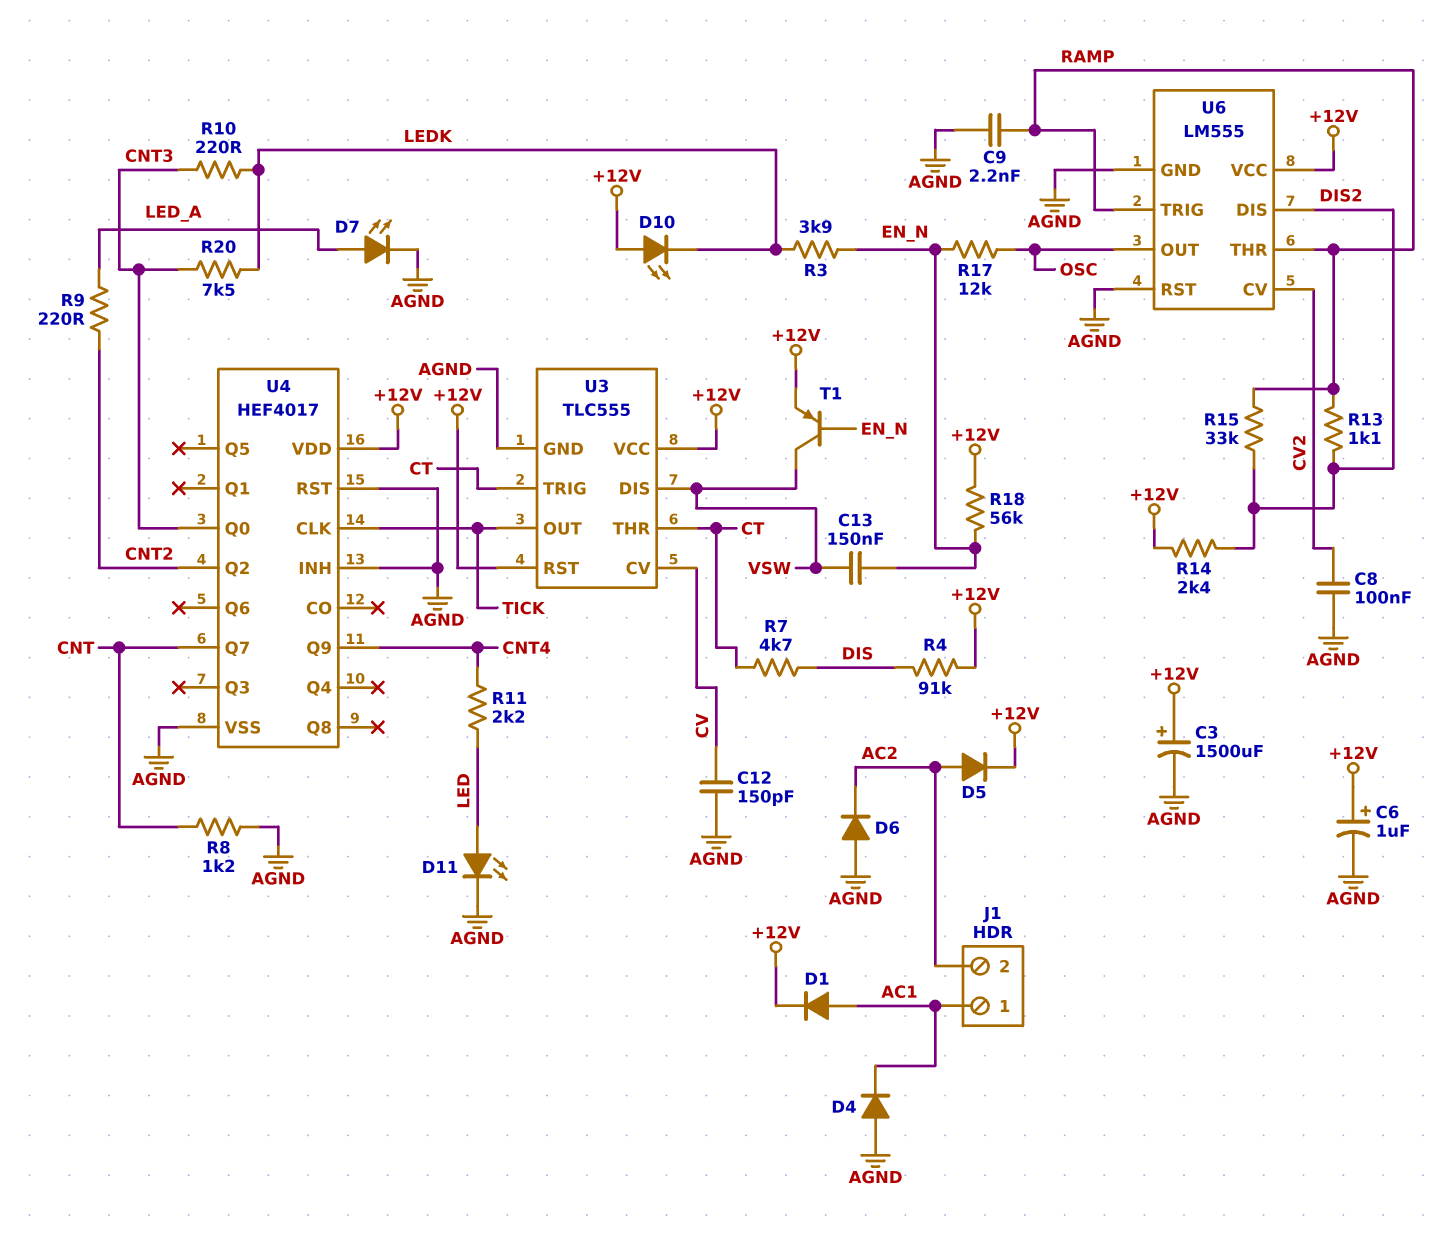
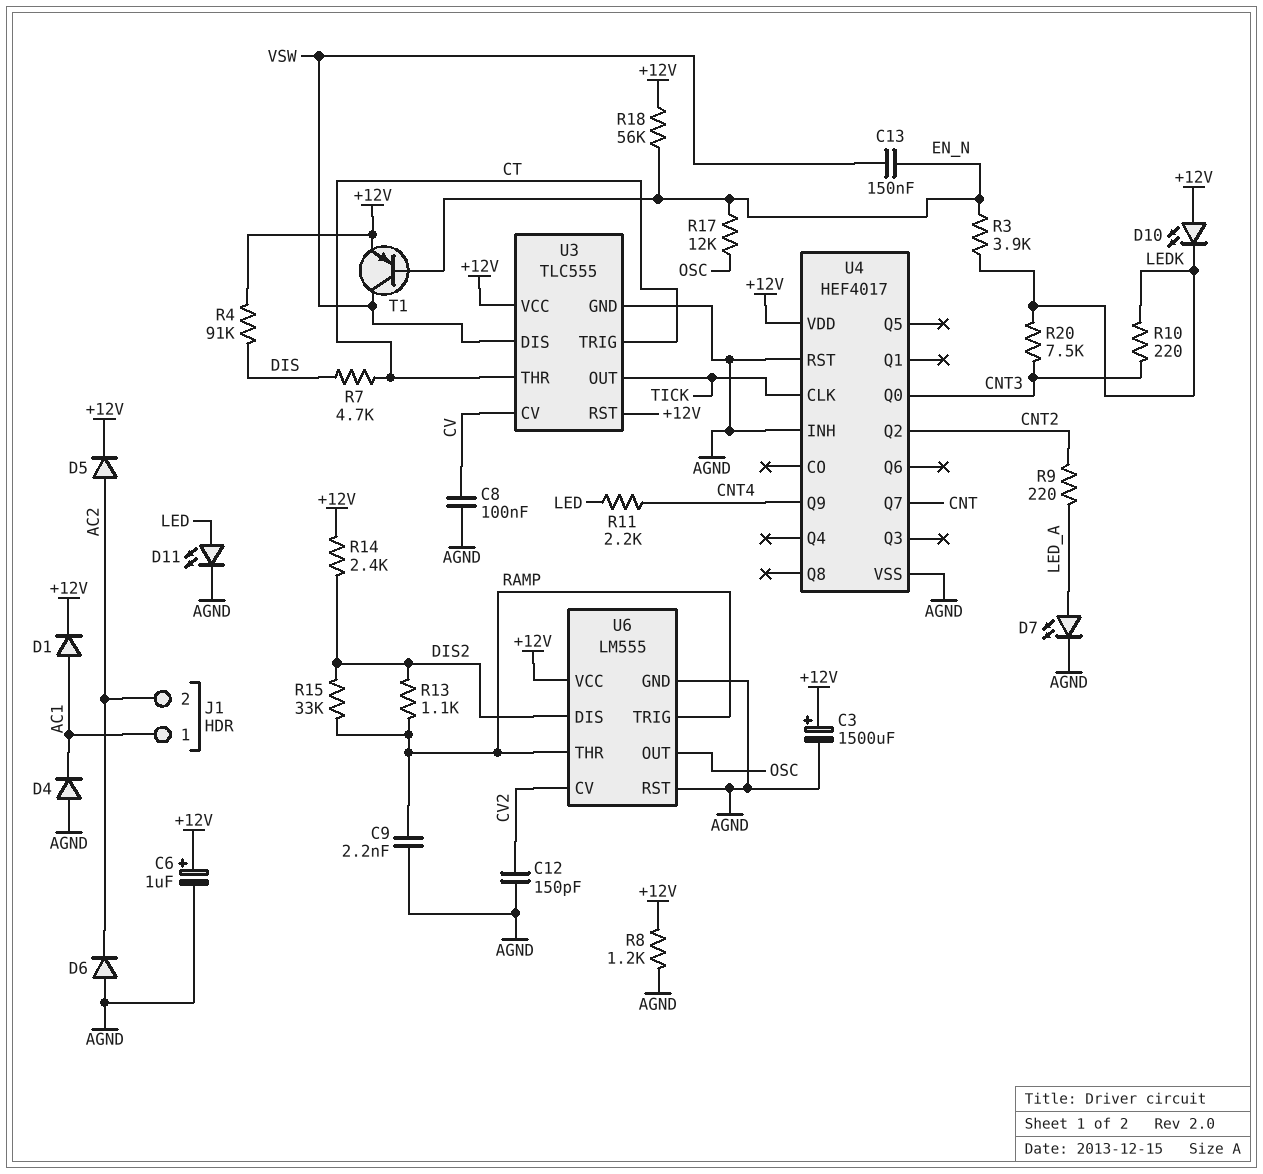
C8: 100nF (AGND, CV2) -> 100nF (AGND, CV)
C12: 150pF (AGND, CV) -> 150pF (AGND, CV2)
R8: 1.2k (AGND, CNT) -> 1.2k (+12V, AGND)

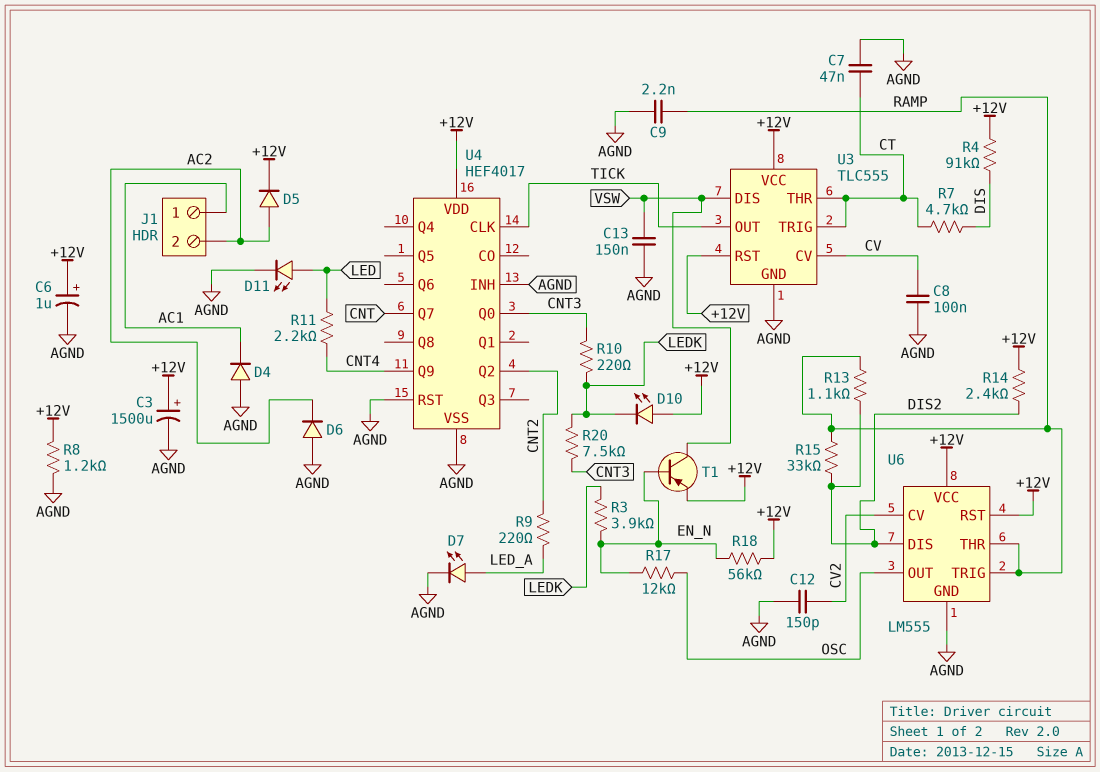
C7: none -> 47nF (AGND, CT)
C13: 150nF (EN_N, VSW) -> 150nF (AGND, VSW)
D1: diode (A AC1, K +12V) -> none
U6 pin RST: AGND -> +12V

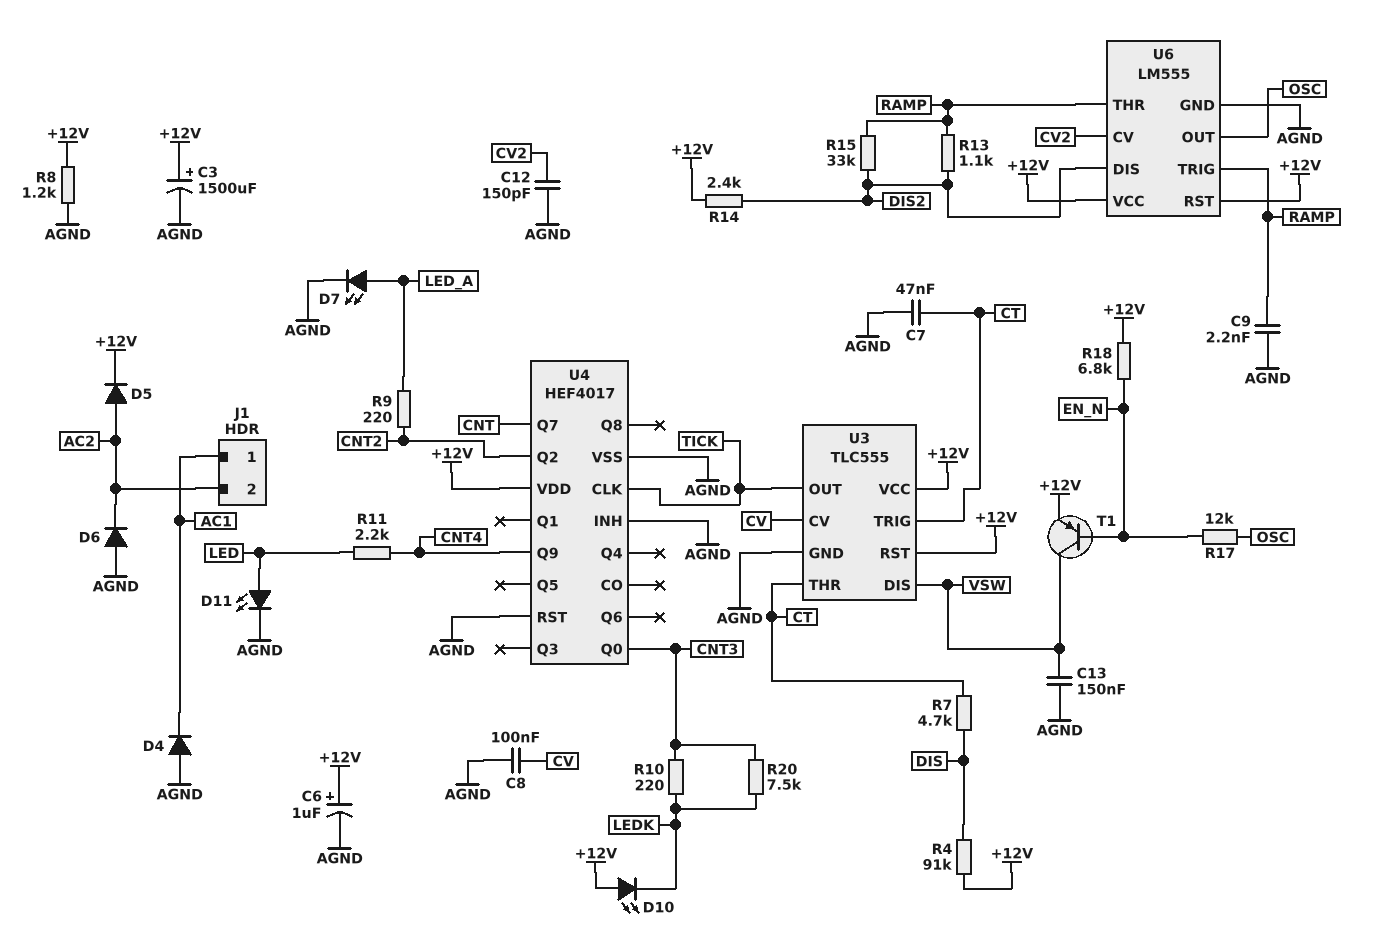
R3: 3.9k (EN_N, LEDK) -> none
R18: 56k (+12V, EN_N) -> 6.8k (+12V, EN_N)

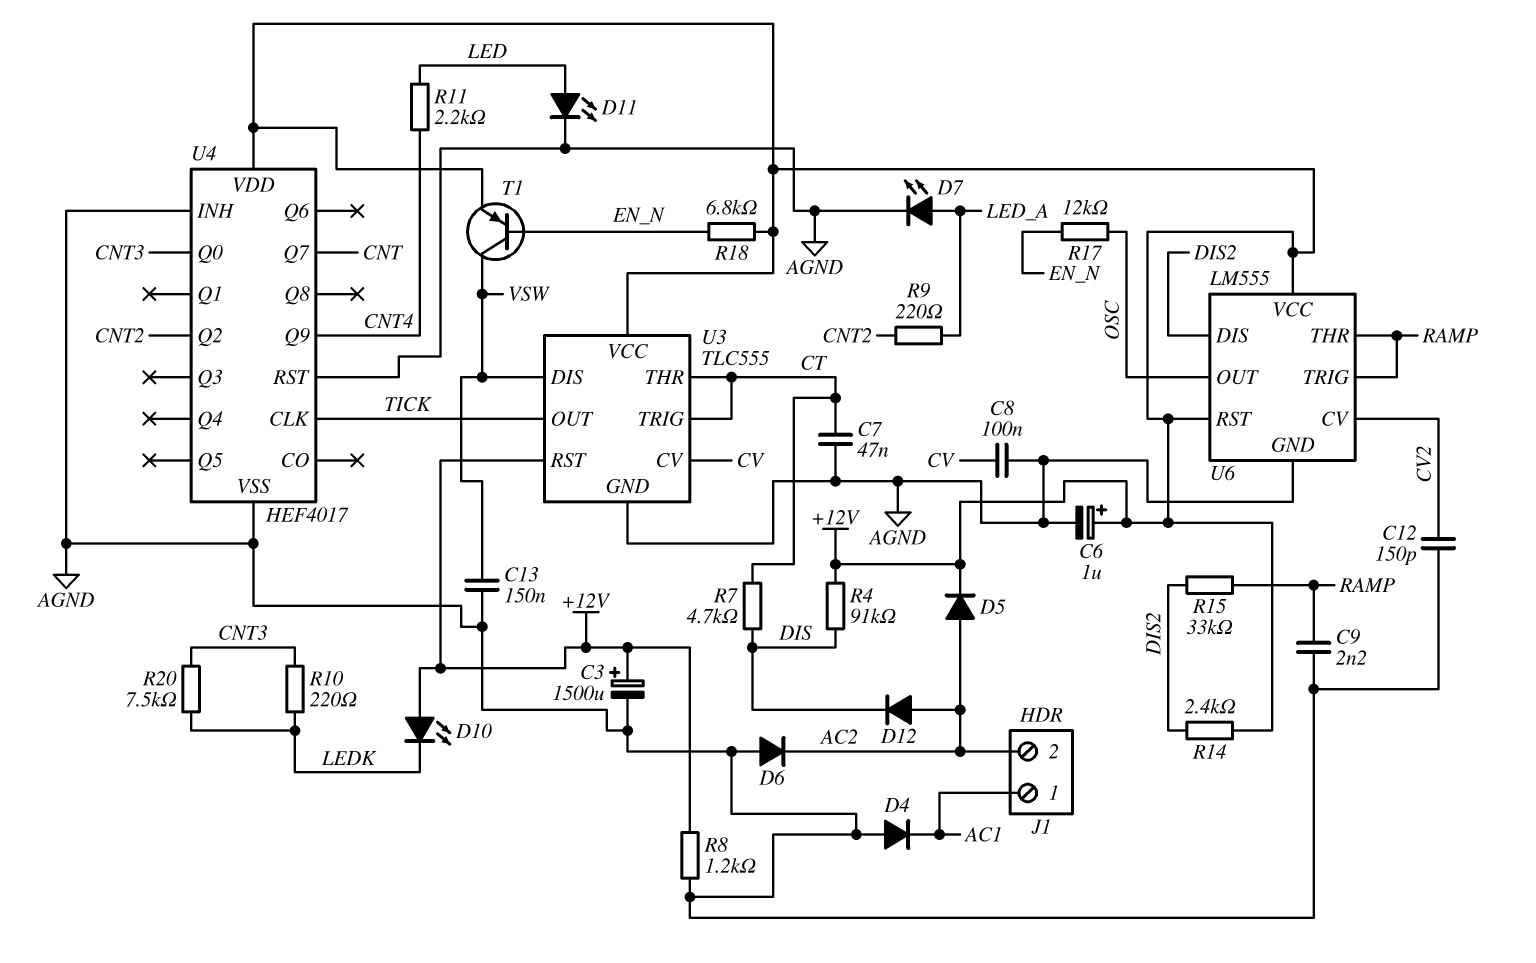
D12: none -> diode (A AC2, K DIS)
R13: 1.1k (DIS2, RAMP) -> none

